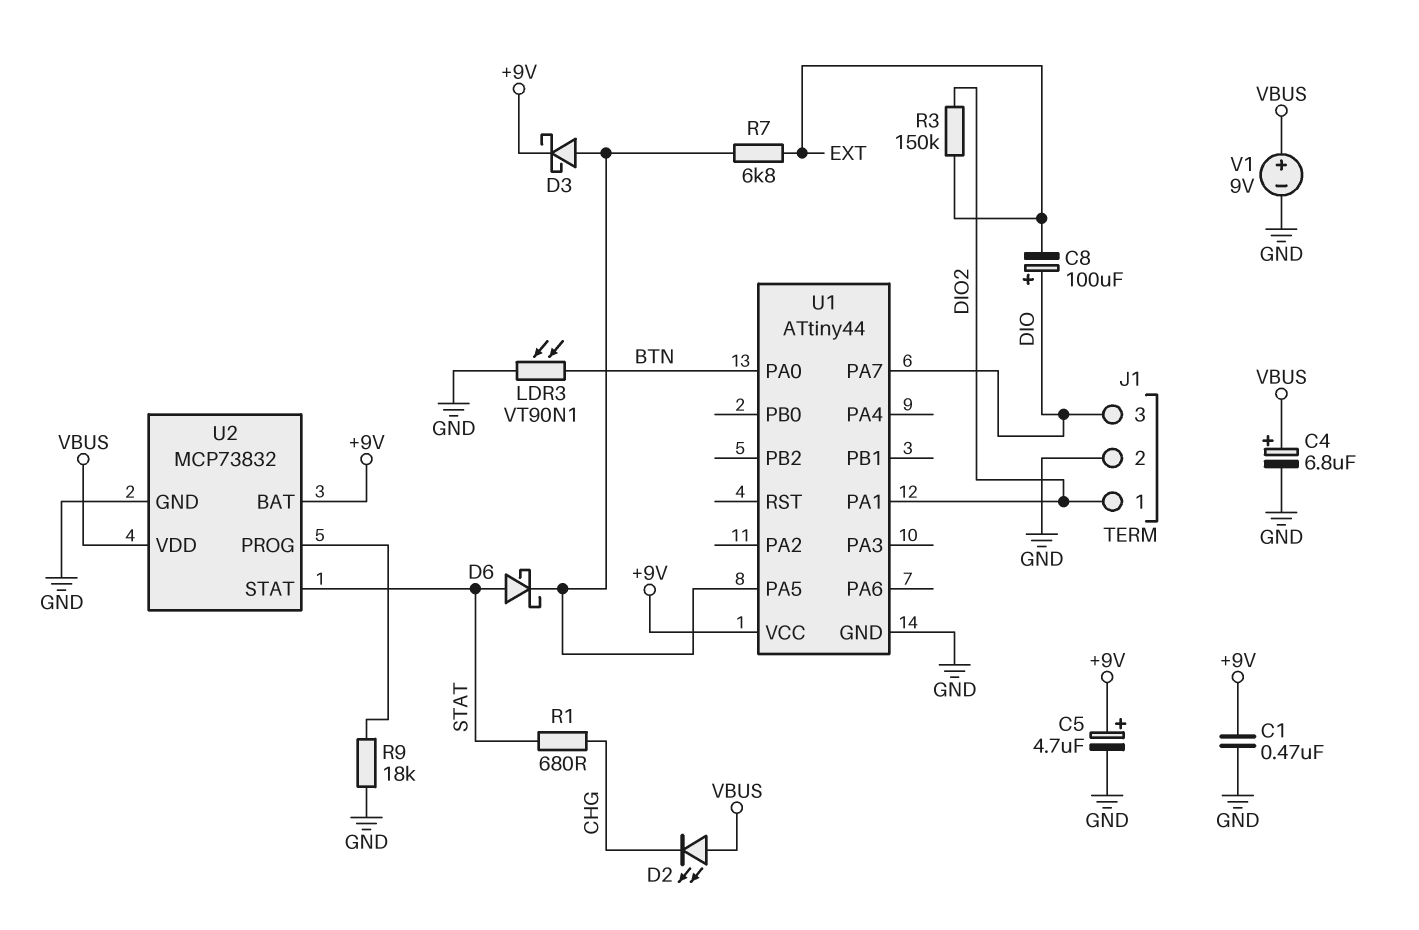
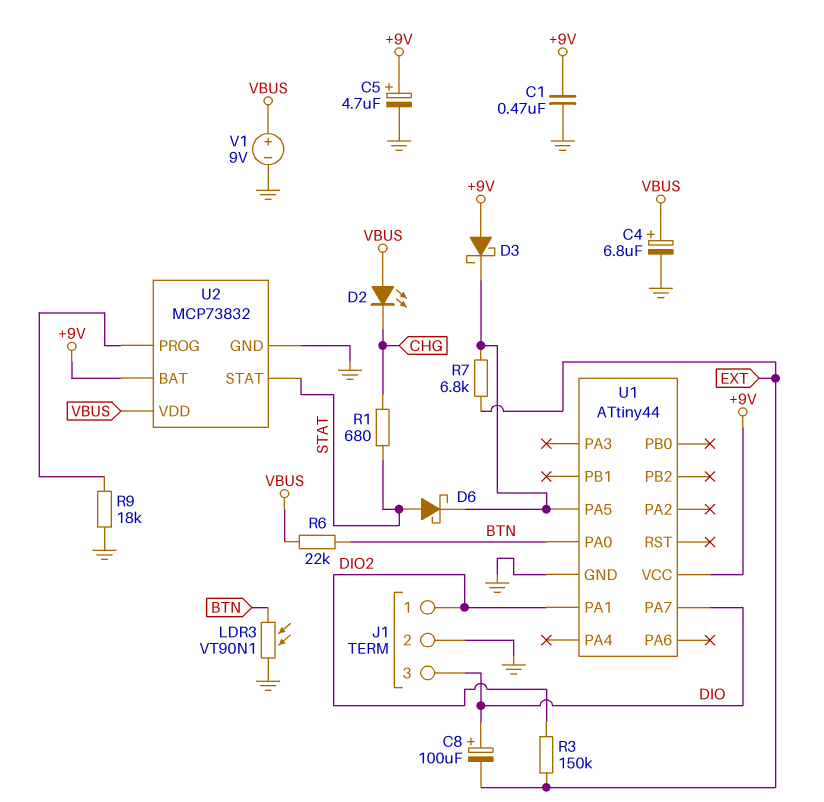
D3: schottky (A U1/PA5, K +9V) -> schottky (A +9V, K U1/PA5)
R6: none -> 22k (BTN, VBUS)

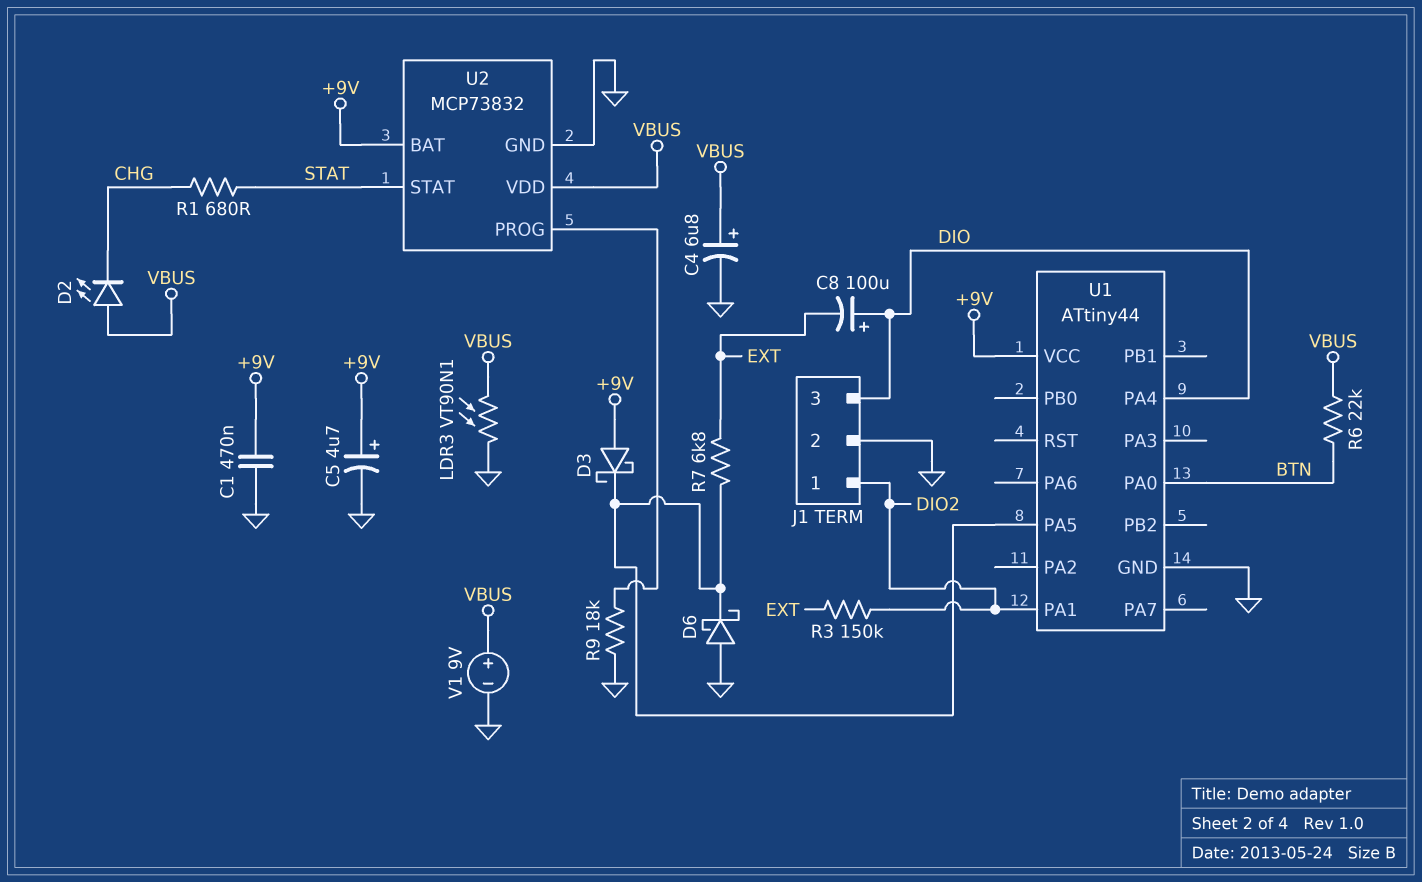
D6: schottky (A STAT, K U1/PA5) -> schottky (A GND, K U1/PA5)
LDR3: VT90N1 (BTN, GND) -> VT90N1 (GND, VBUS)
U1 pin PA4: none -> DIO
U1 pin PA7: DIO -> none

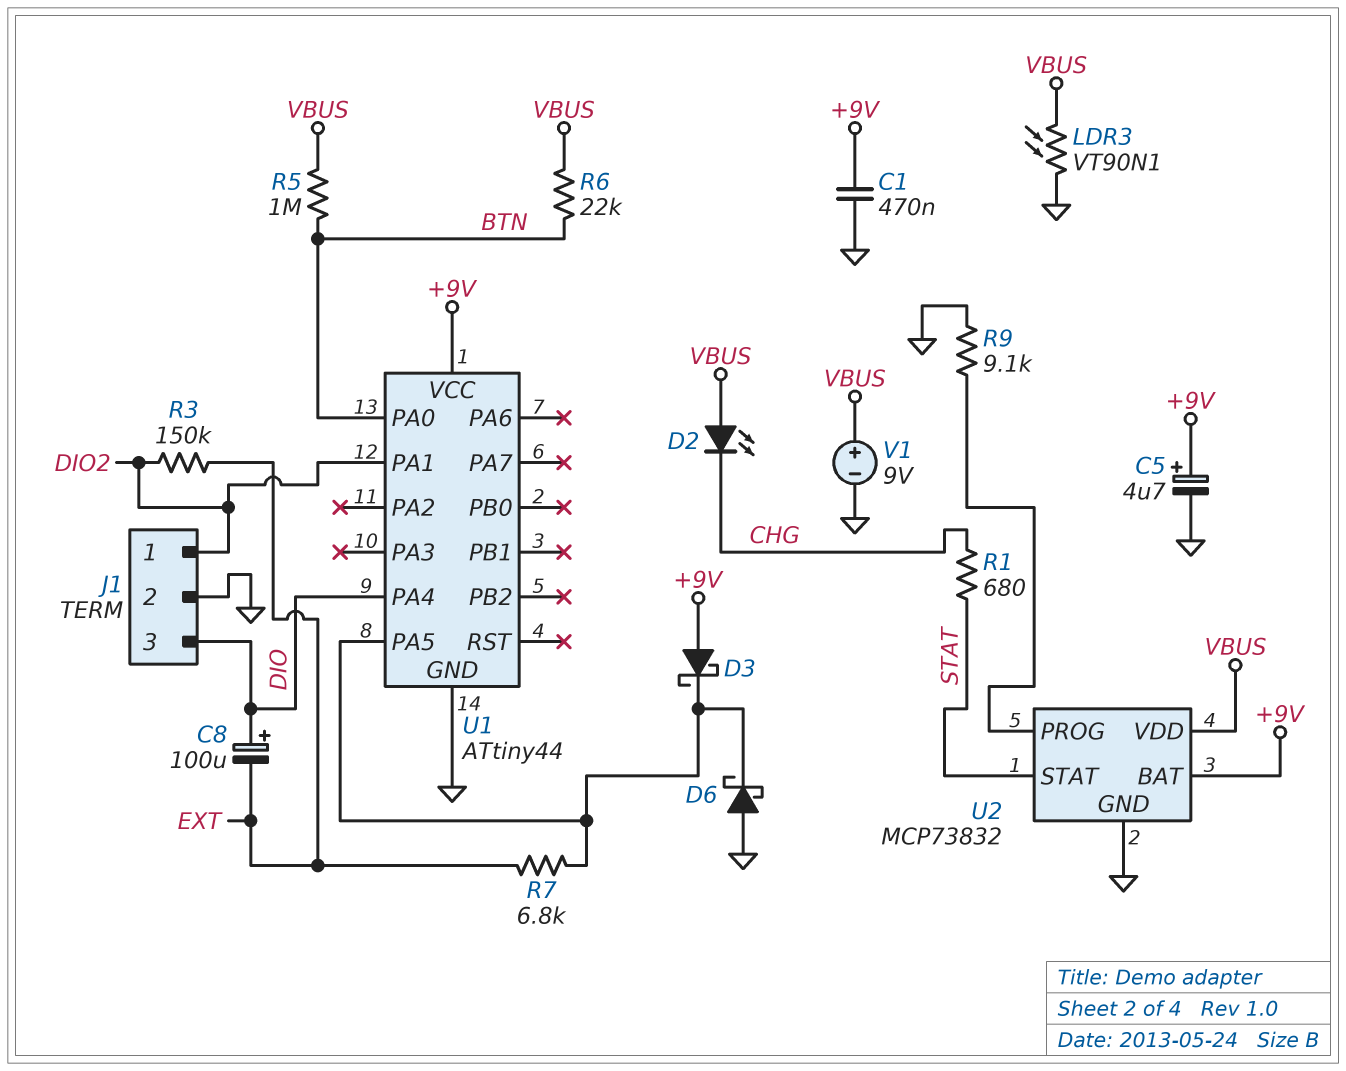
C4: 6.8uF (plus VBUS, minus GND) -> none
R5: none -> 1M (BTN, VBUS)
R9: 18k (GND, U2/PROG) -> 9.1k (GND, U2/PROG)

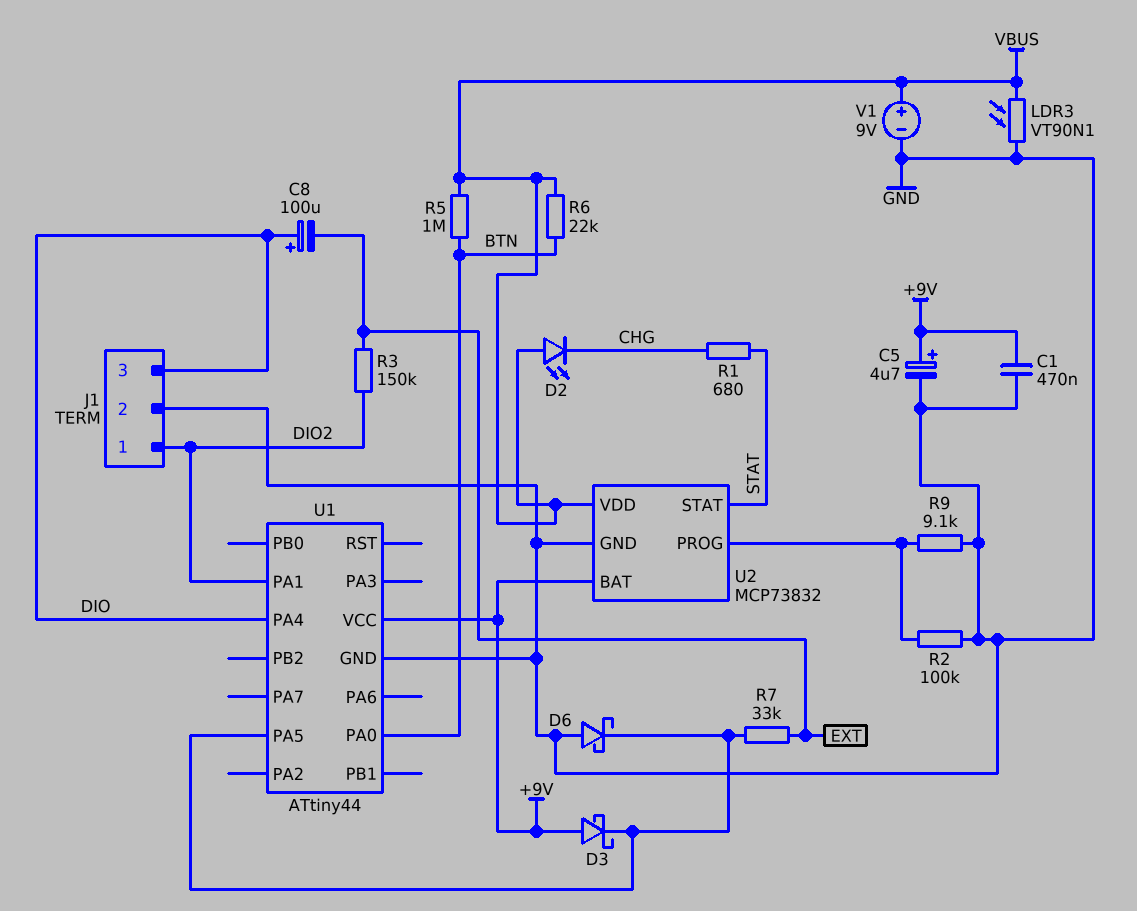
R2: none -> 100k (GND, U2/PROG)
R7: 6.8k (EXT, U1/PA5) -> 33k (EXT, U1/PA5)

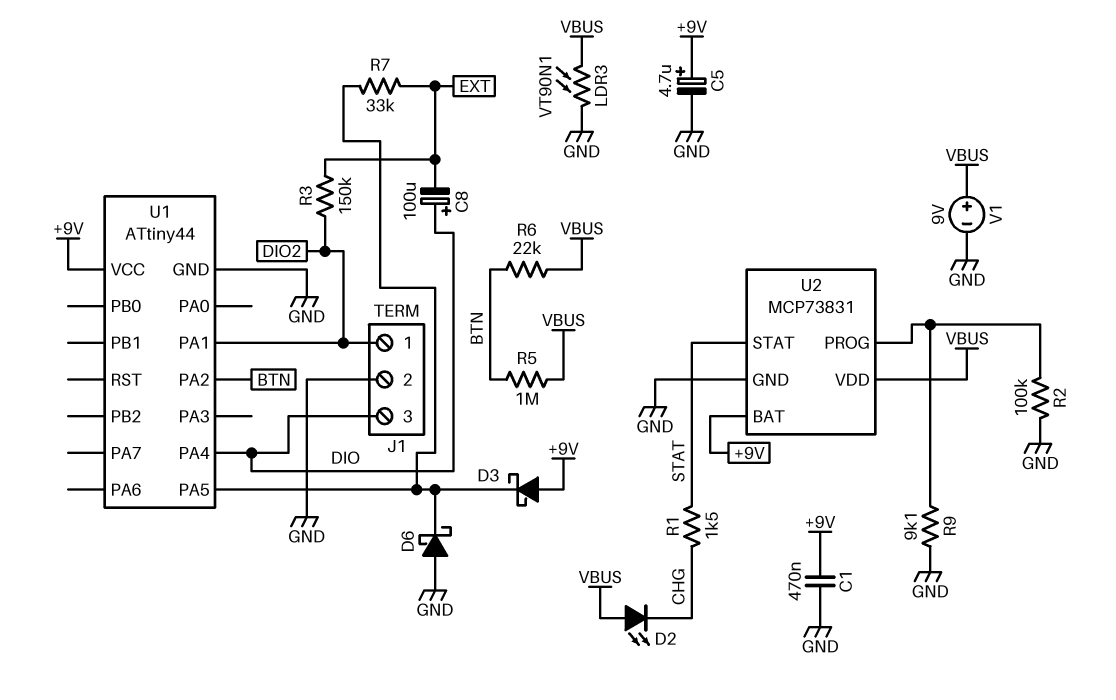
R1: 680 (CHG, STAT) -> 1.5k (CHG, STAT)
U1 pin PA0: BTN -> none
U1 pin PA2: none -> BTN
U2: MCP73832 -> MCP73831

